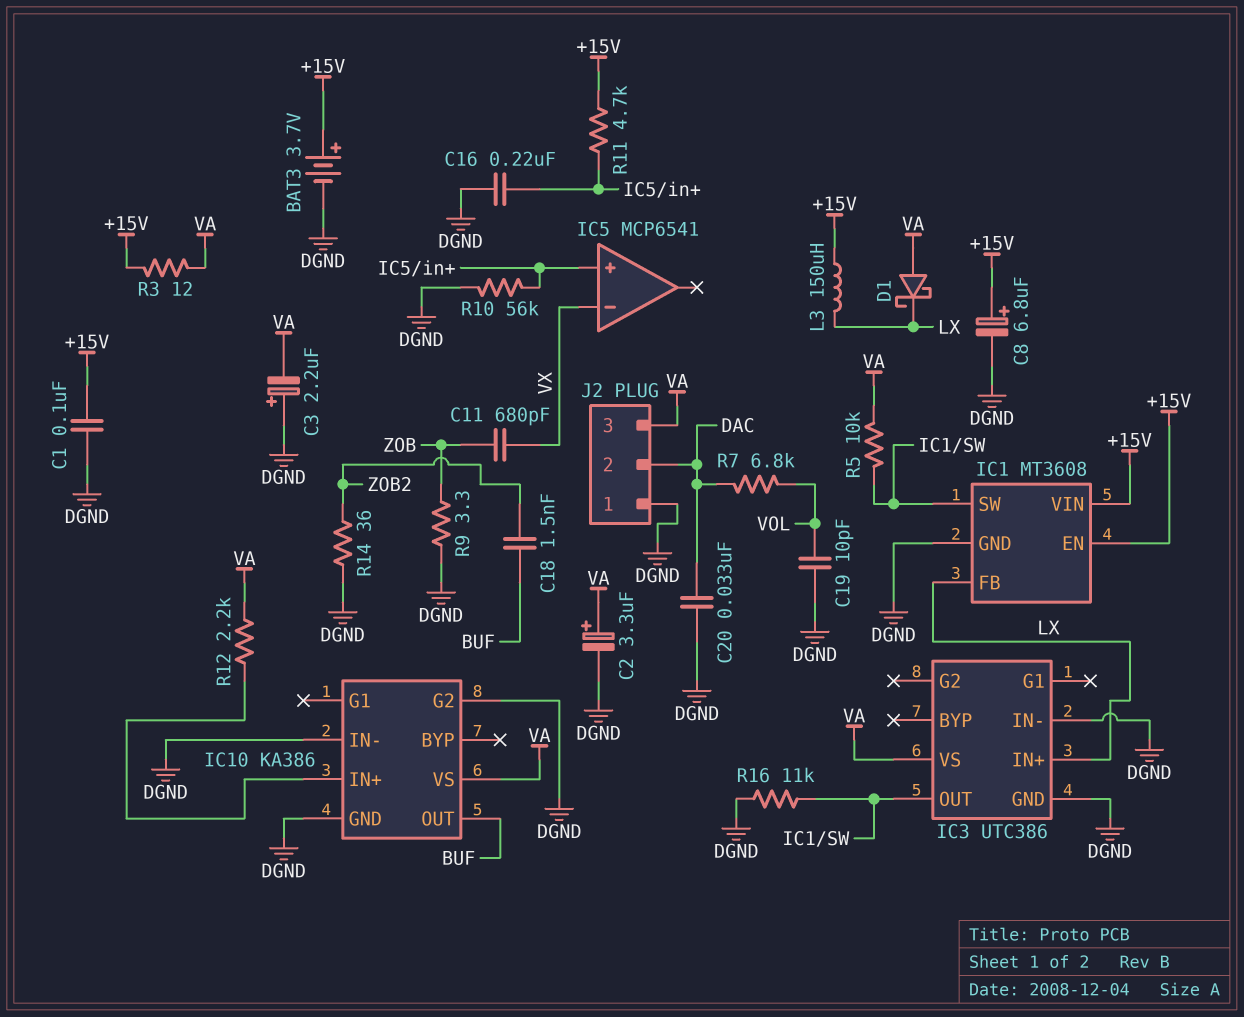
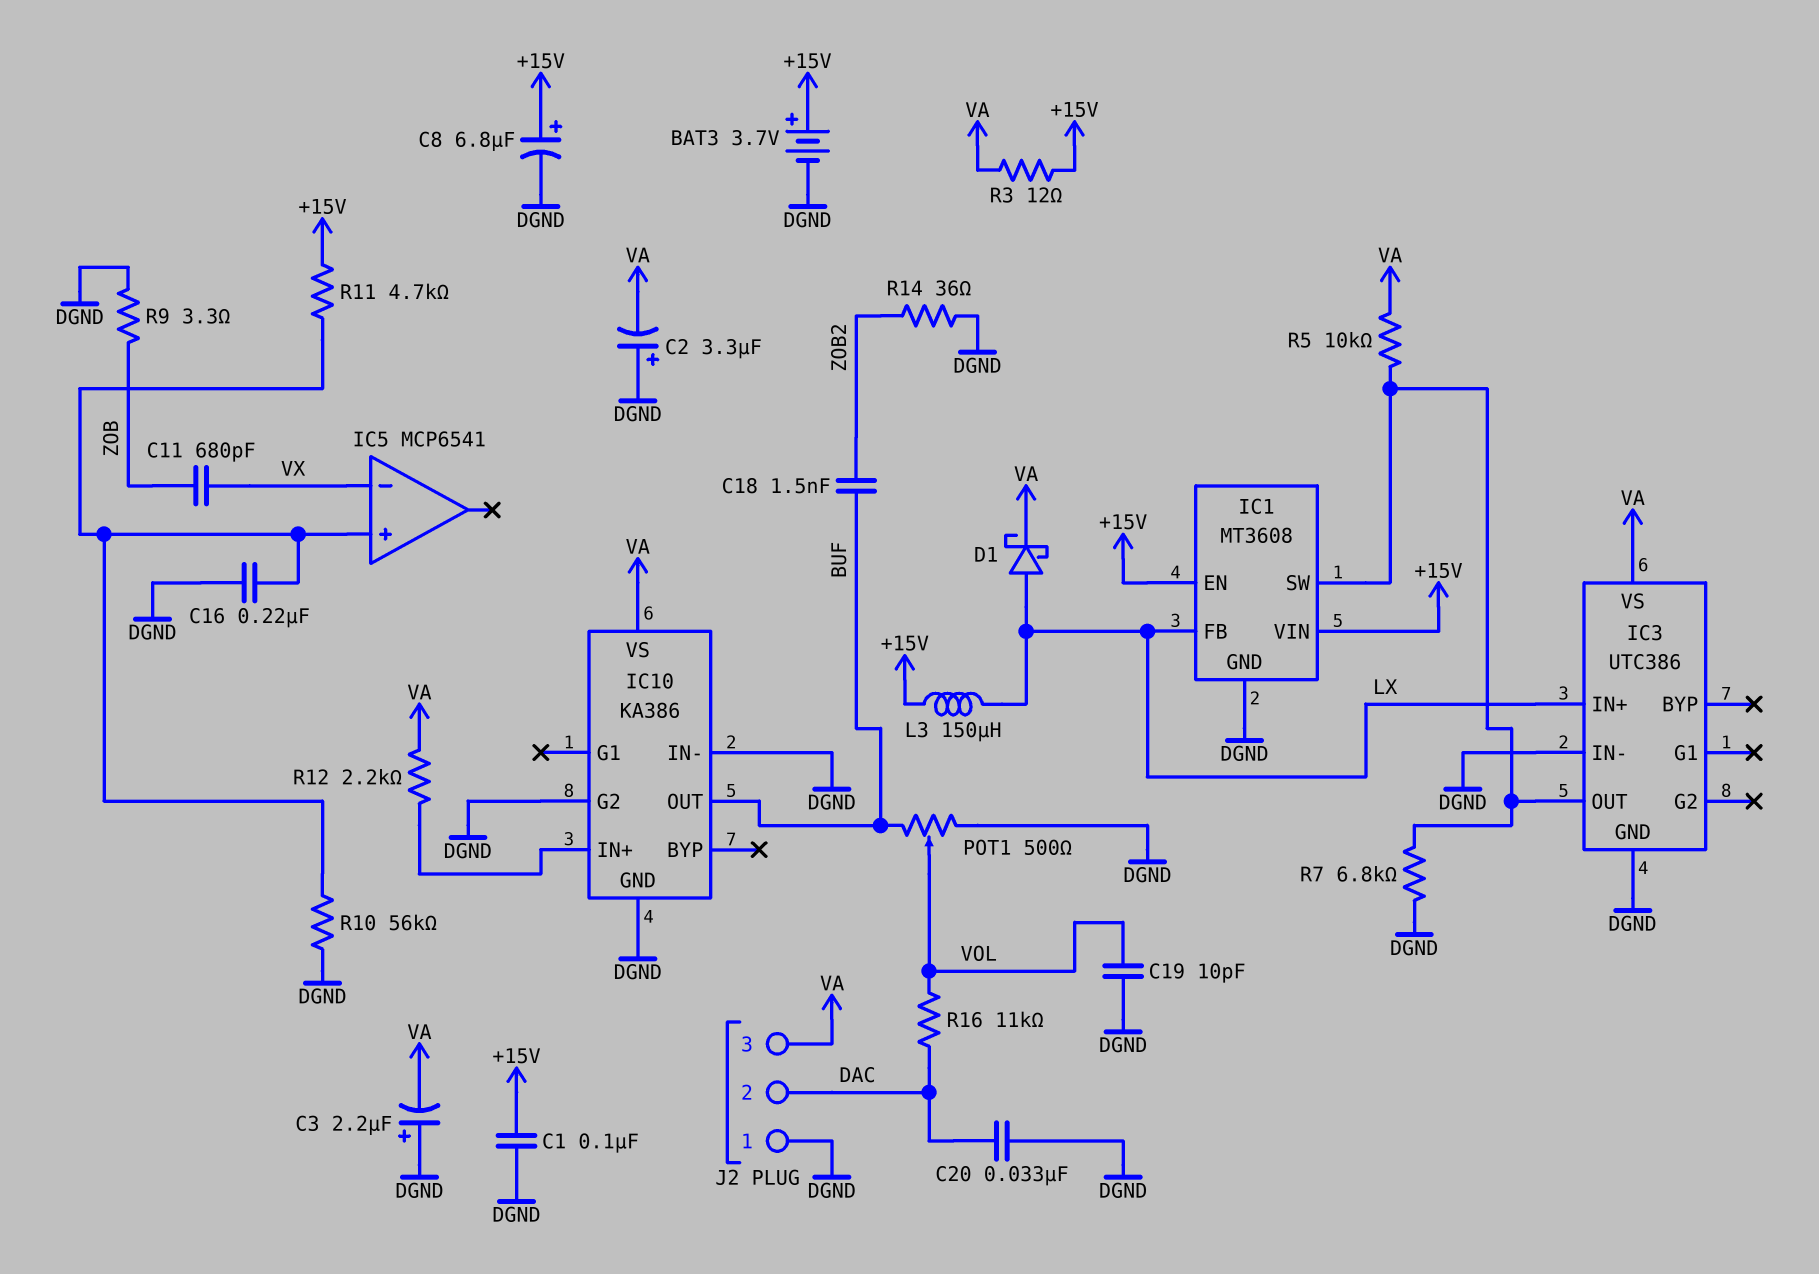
C2: 3.3uF (plus VA, minus DGND) -> 3.3uF (plus DGND, minus VA)
D1: schottky (A VA, K LX) -> schottky (A LX, K VA)
POT1: none -> 500 (BUF, DGND, wiper VOL)
R7: 6.8k (DAC, VOL) -> 6.8k (DGND, IC1/SW)
R16: 11k (DGND, IC1/SW) -> 11k (DAC, VOL)

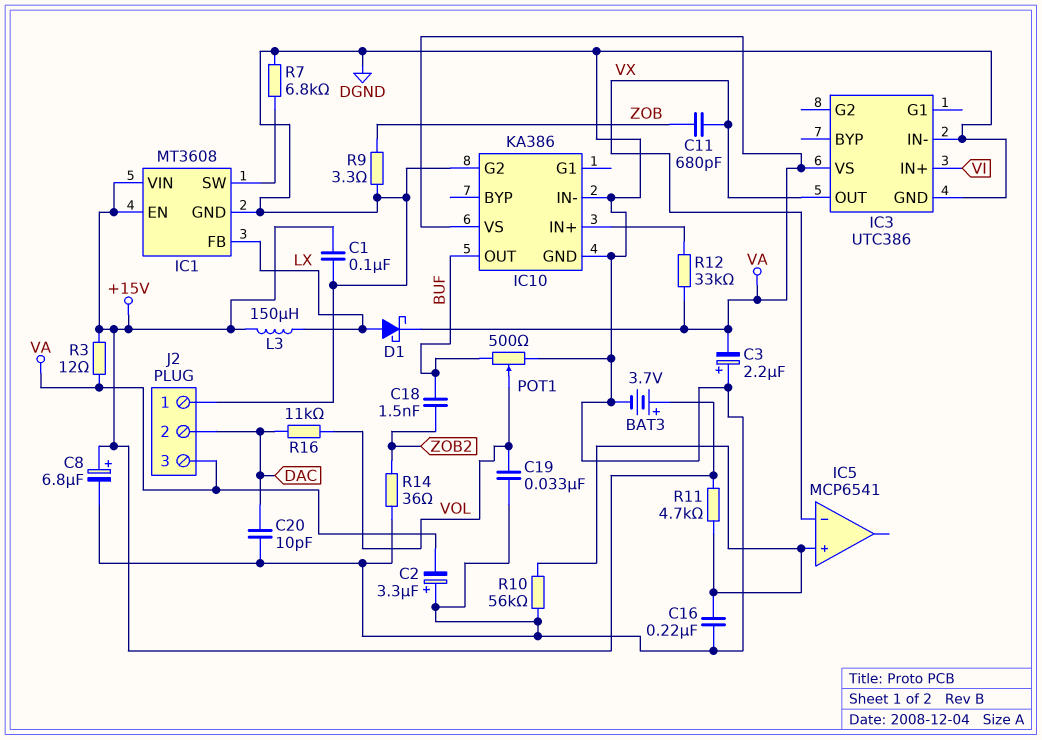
C19: 10pF (DGND, VOL) -> 33nF (DGND, VOL)
C20: 33nF (DAC, DGND) -> 10pF (DAC, DGND)
IC3 pin IN+: LX -> VI
IC3 pin OUT: IC1/SW -> VX
R5: 10k (IC1/SW, VA) -> none
R12: 2.2k (IC10/IN+, VA) -> 33k (IC10/IN+, VA)

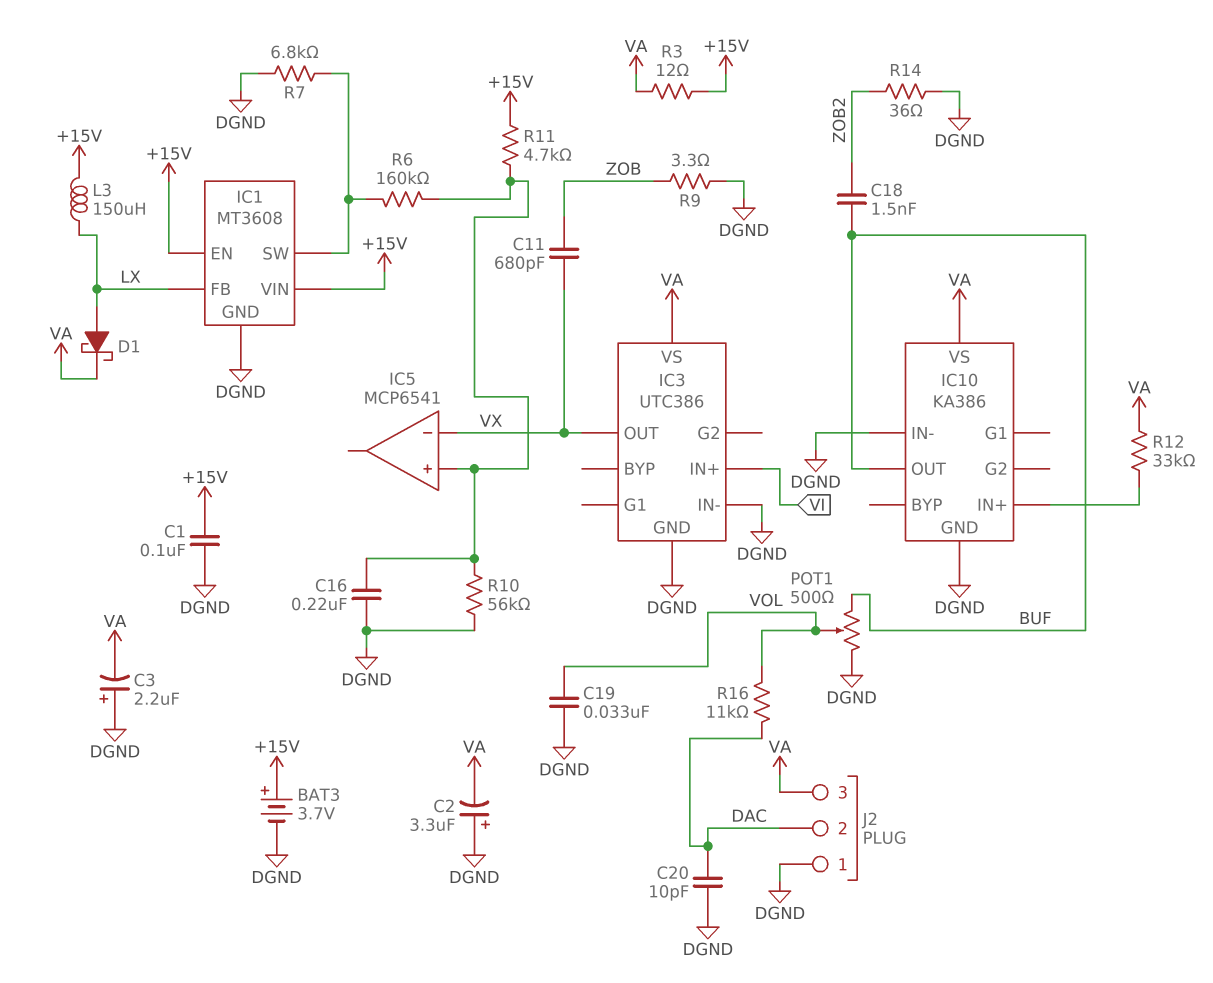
C8: 6.8uF (plus +15V, minus DGND) -> none
IC10 pin G2: DGND -> none
R6: none -> 160k (IC1/SW, IC5/in+)

